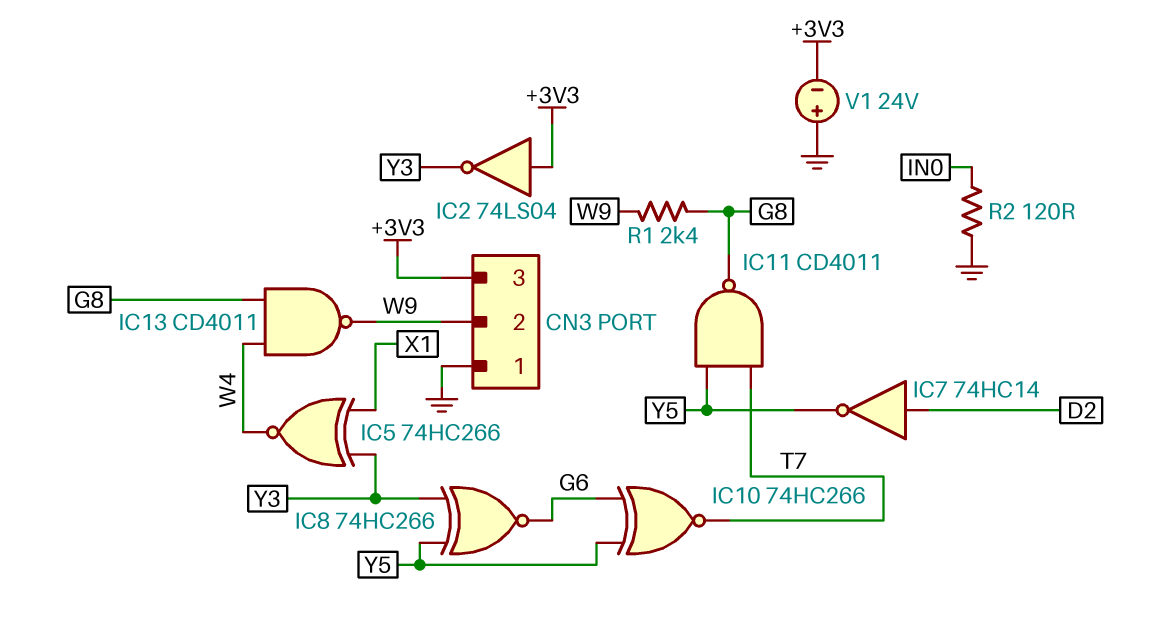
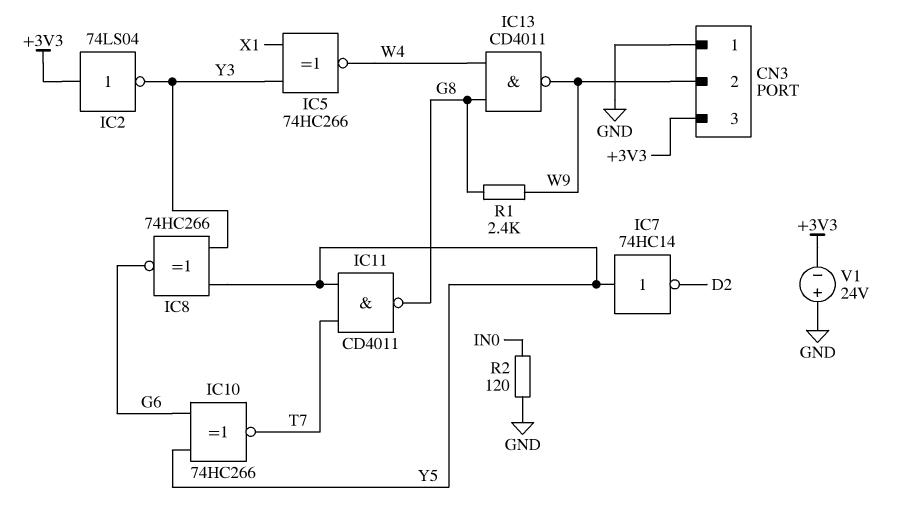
IC7: NOT 74HC14 (in D2, out Y5) -> NOT 74HC14 (in Y5, out D2)

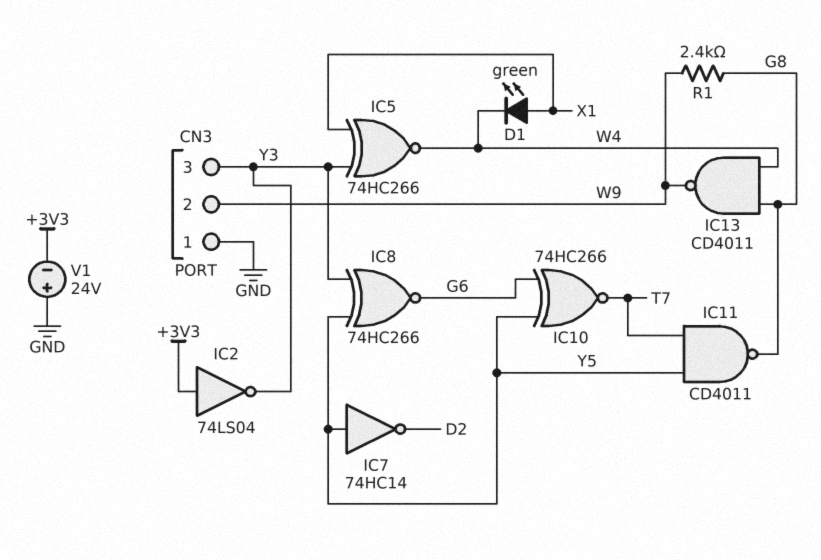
CN3 pin 3: +3V3 -> Y3
D1: none -> LED green (A X1, K W4)
R2: 120 (GND, IN0) -> none

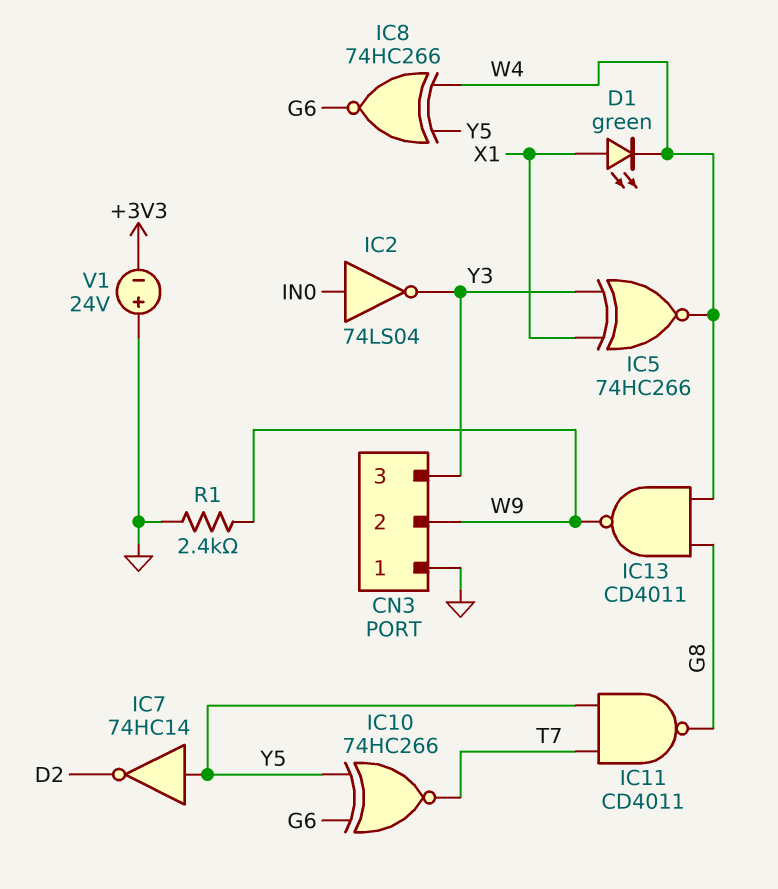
IC2: NOT 74LS04 (in +3V3, out Y3) -> NOT 74LS04 (in IN0, out Y3)
IC8: XNOR 74HC266 (in Y3, in Y5, out G6) -> XNOR 74HC266 (in W4, in Y5, out G6)
R1: 2.4k (G8, W9) -> 2.4k (GND, W9)

